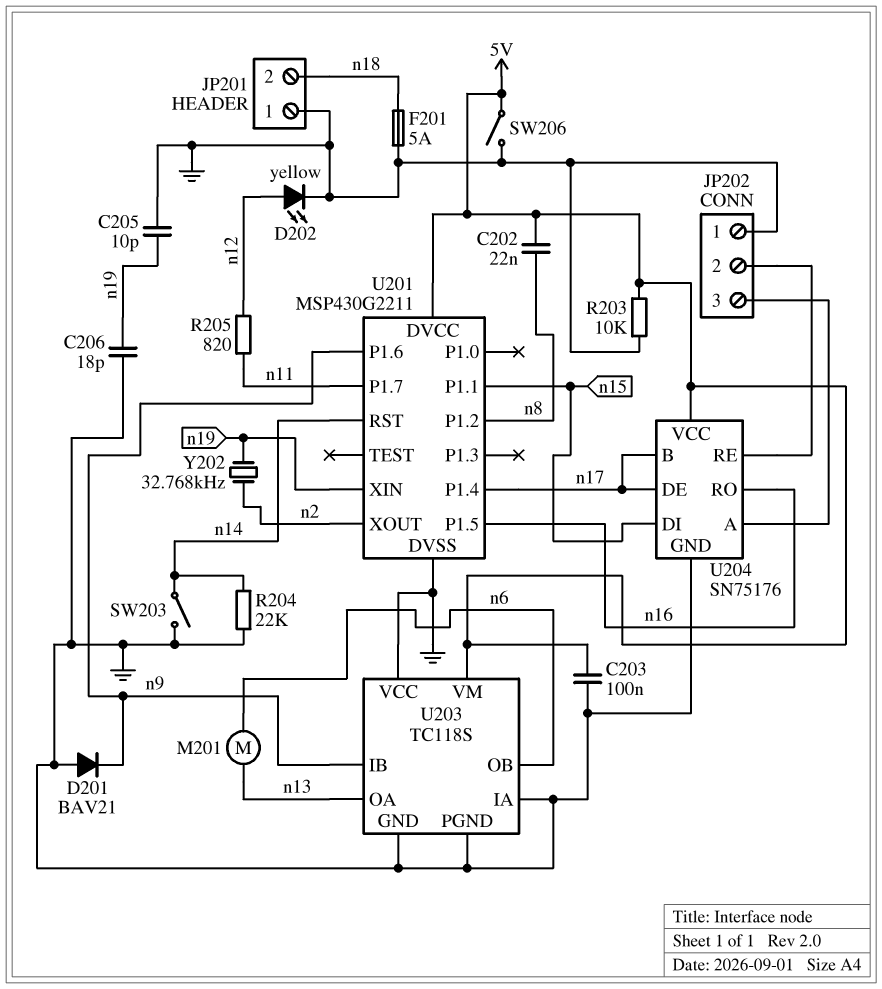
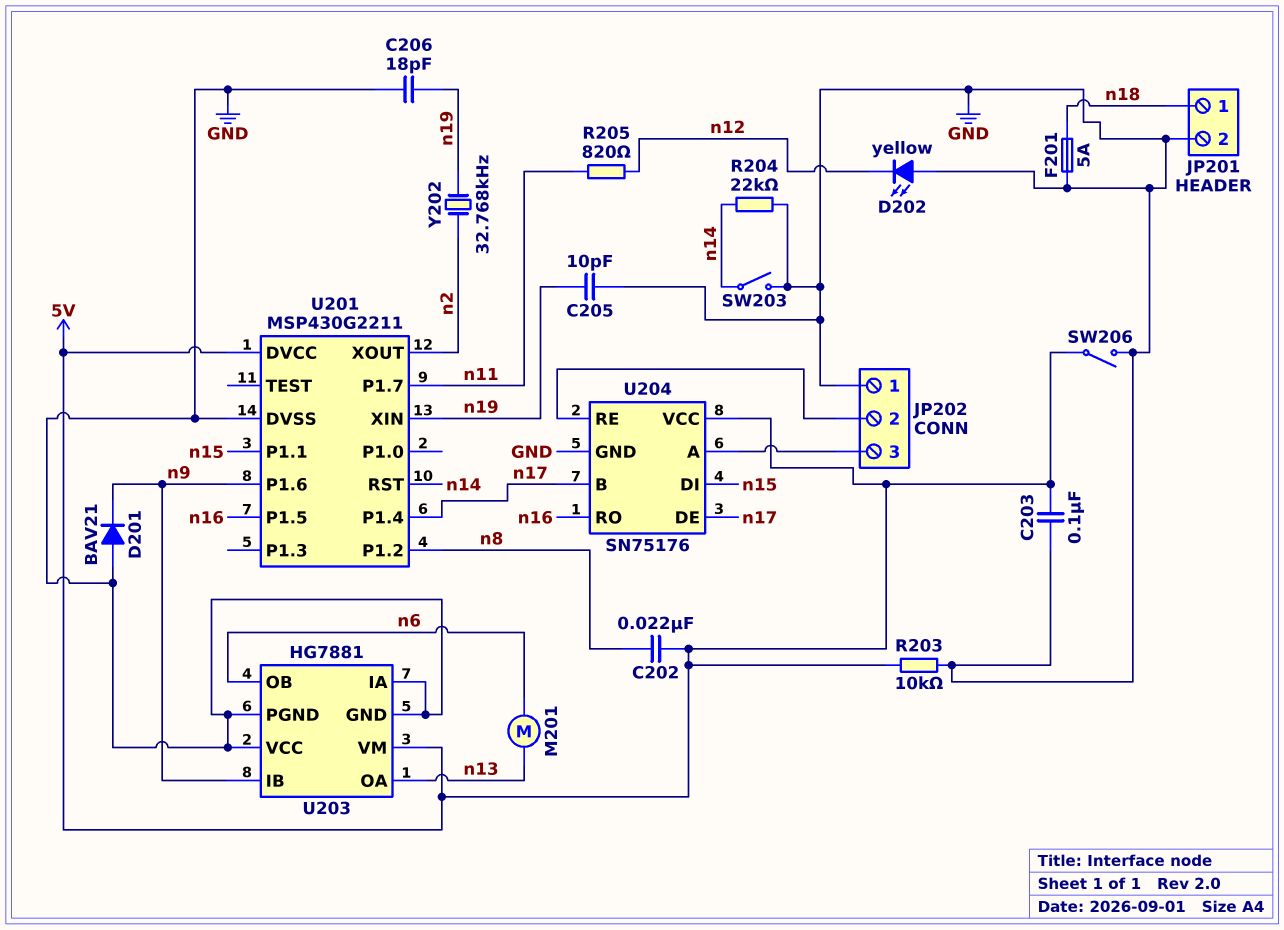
D202: LED yellow (A n12, K GND) -> LED yellow (A GND, K n12)
JP201 pin 1: GND -> n18
JP201 pin 2: n18 -> GND
U203: TC118S -> HG7881

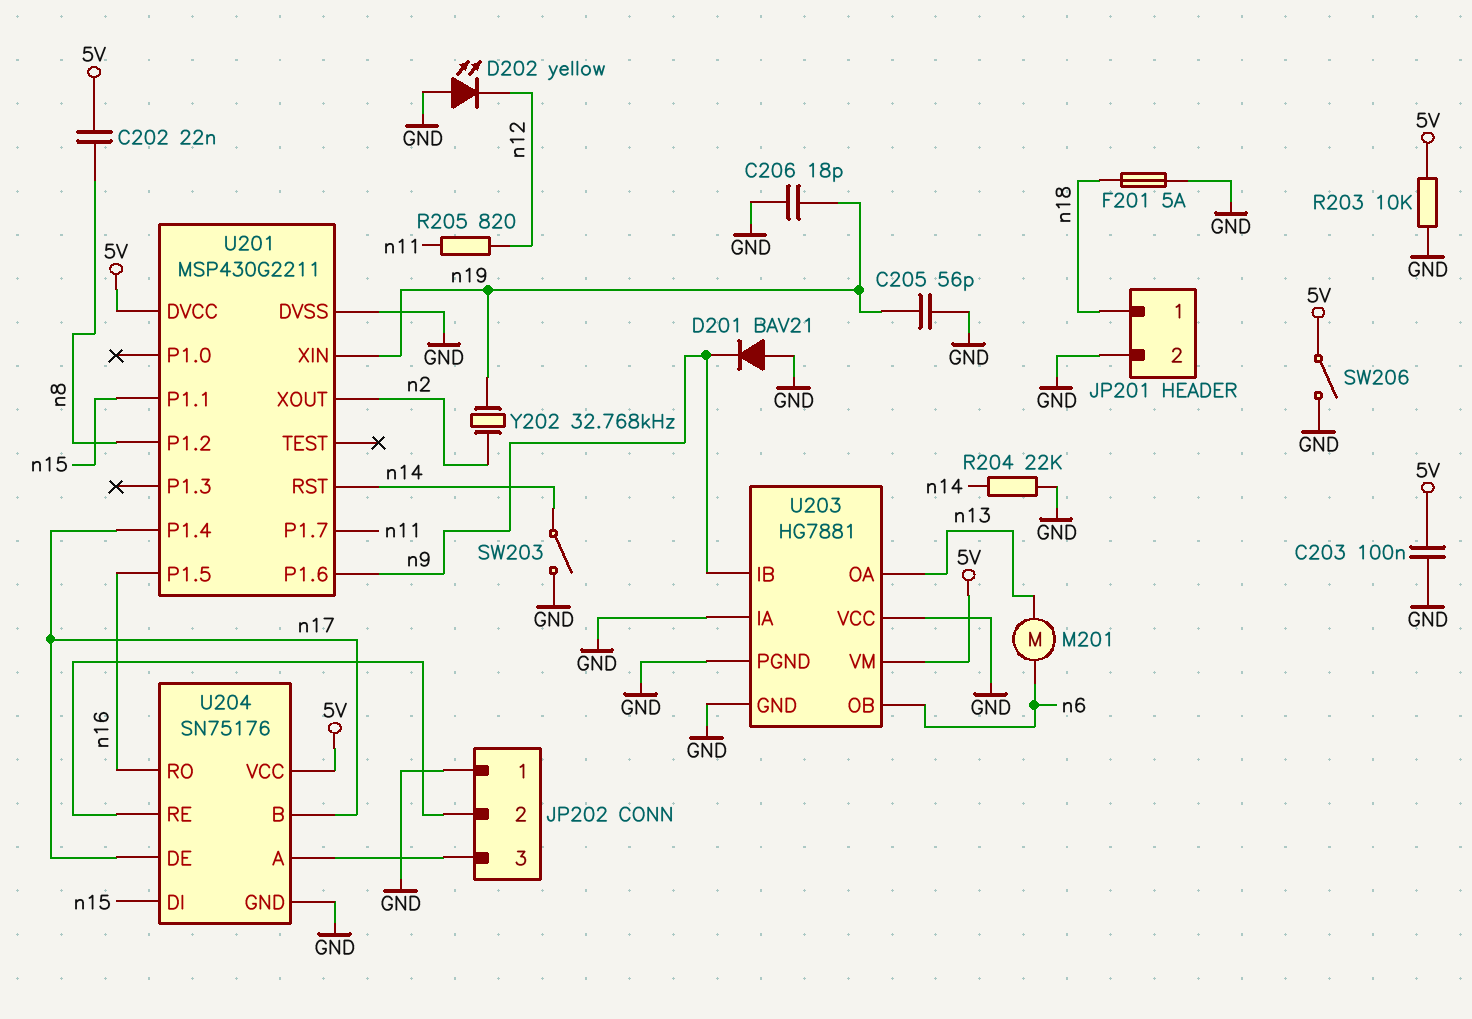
C205: 10pF (GND, n19) -> 56pF (GND, n19)

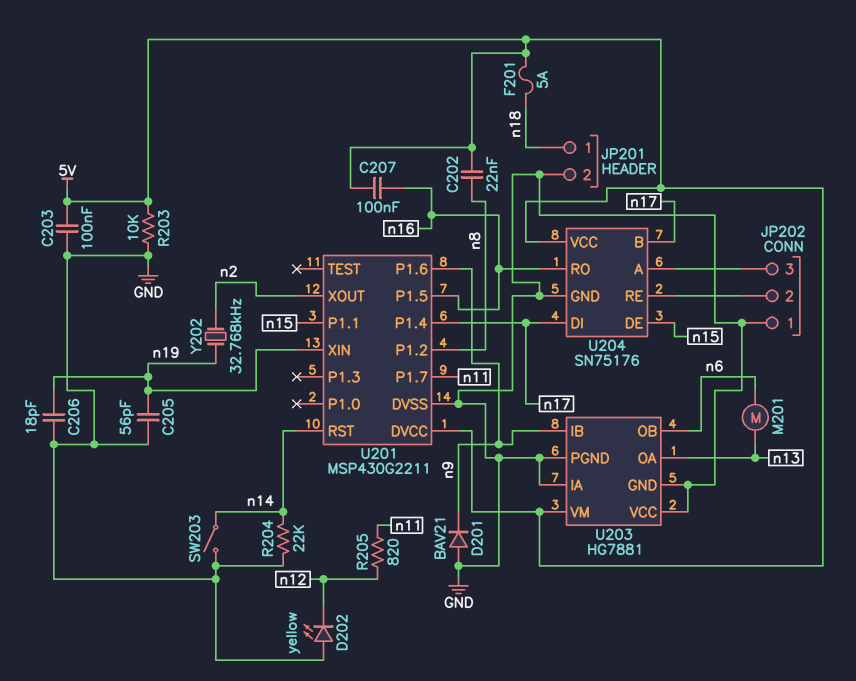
C207: none -> 100nF (5V, n16)
F201: 5A (GND, n18) -> 5A (5V, n18)
SW206: switch (5V, GND) -> none
U204 pin DE: n17 -> n15
U204 pin DI: n15 -> n17

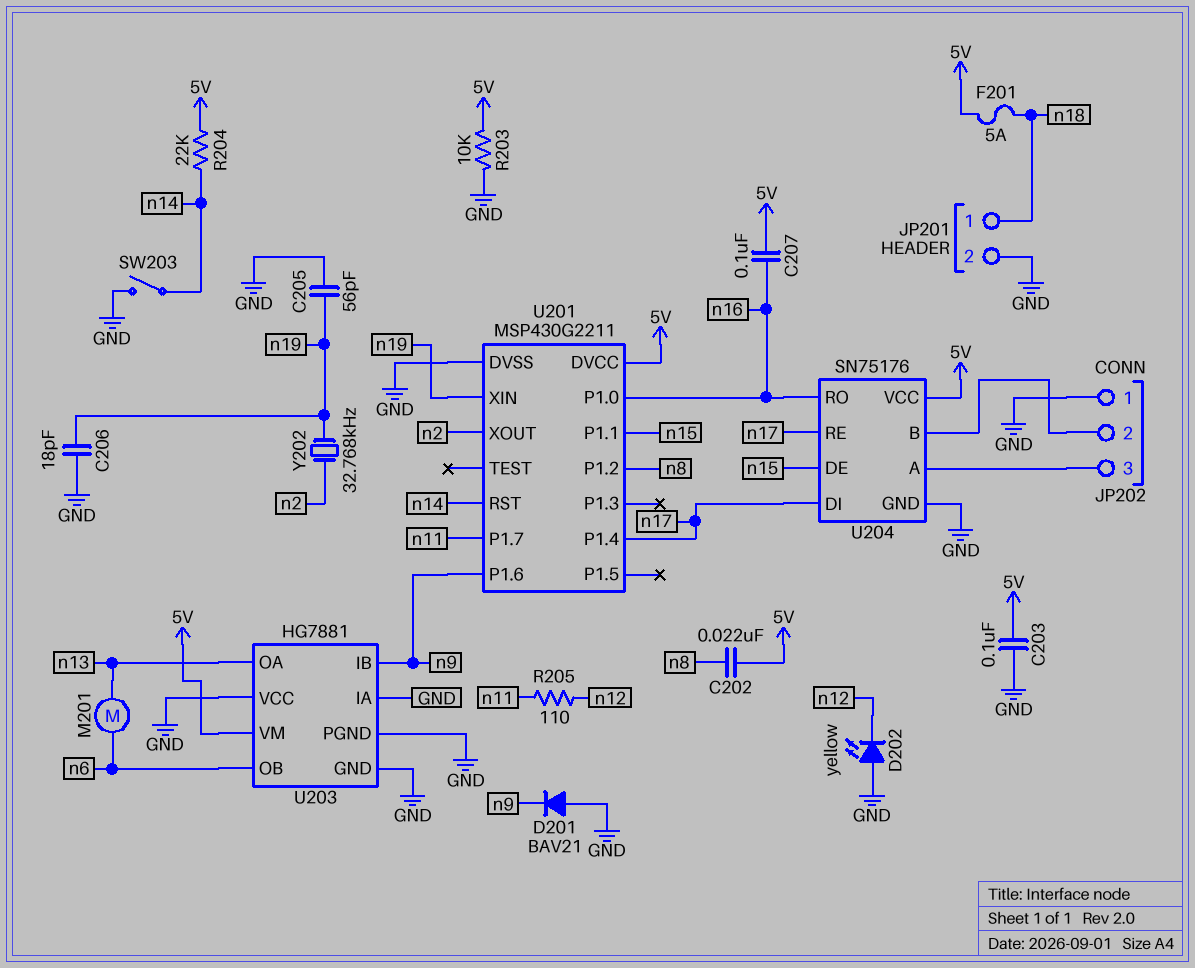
R204: 22k (GND, n14) -> 22k (5V, n14)
R205: 820 (n11, n12) -> 110 (n11, n12)
U201 pin P1.0: none -> n16
U201 pin P1.5: n16 -> none
U204 pin B: n17 -> JP202/2
U204 pin RE: JP202/2 -> n17

